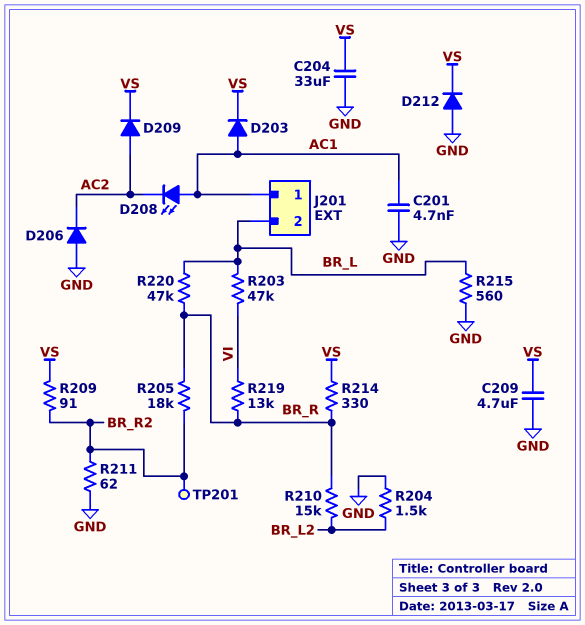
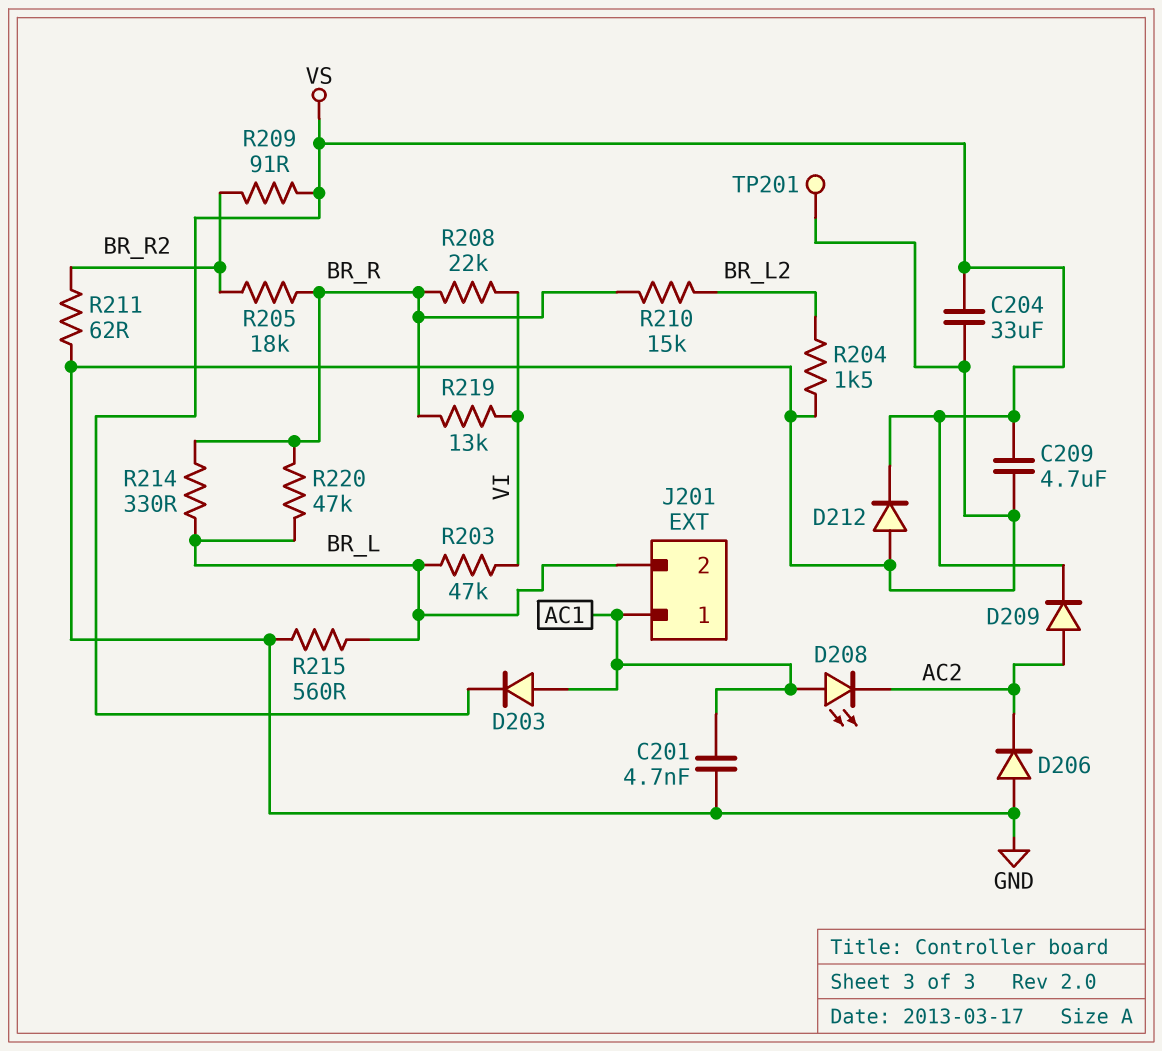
R208: none -> 22k (BR_R, VI)
R214: 330 (BR_R, VS) -> 330 (BR_L, BR_R)
TP201: test point (BR_R2) -> test point (GND)

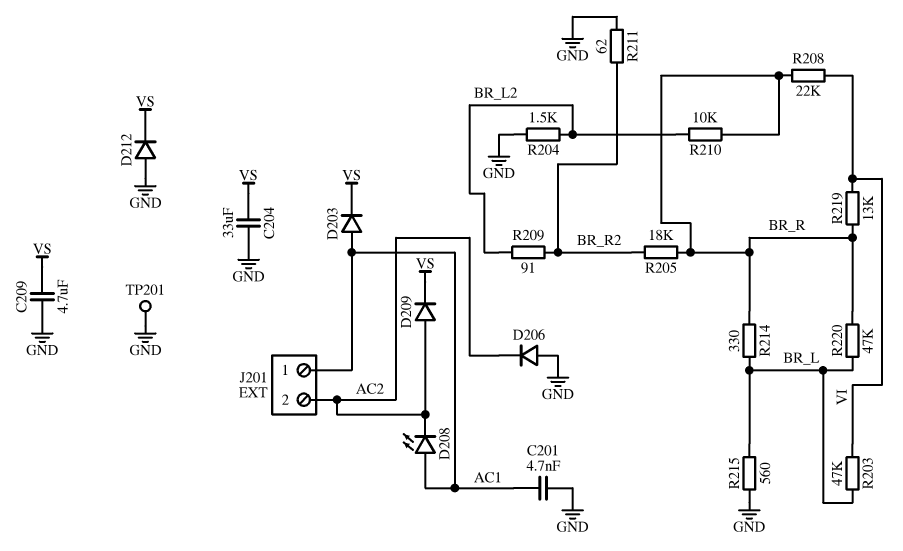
J201 pin 2: BR_L -> AC2
R209: 91 (BR_R2, VS) -> 91 (BR_L2, BR_R2)
R210: 15k (BR_L2, BR_R) -> 10k (BR_L2, BR_R)

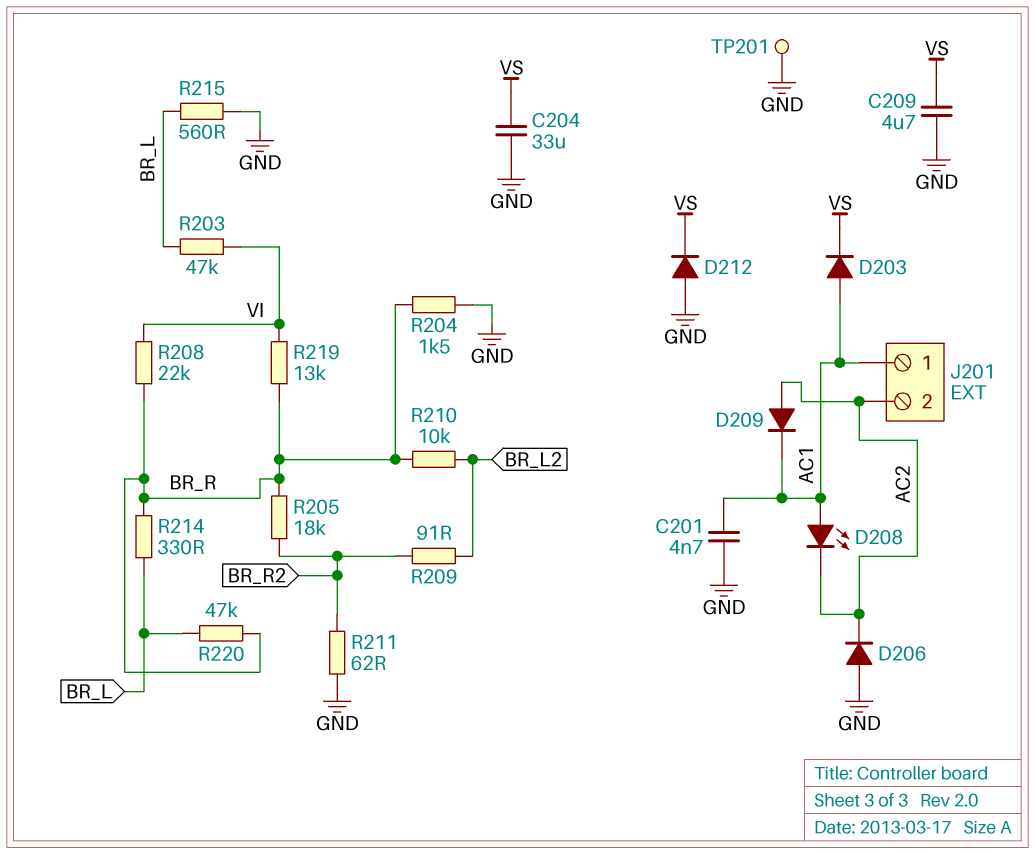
D209: diode (A AC2, K VS) -> diode (A AC2, K AC1)
R204: 1.5k (BR_L2, GND) -> 1.5k (BR_R, GND)

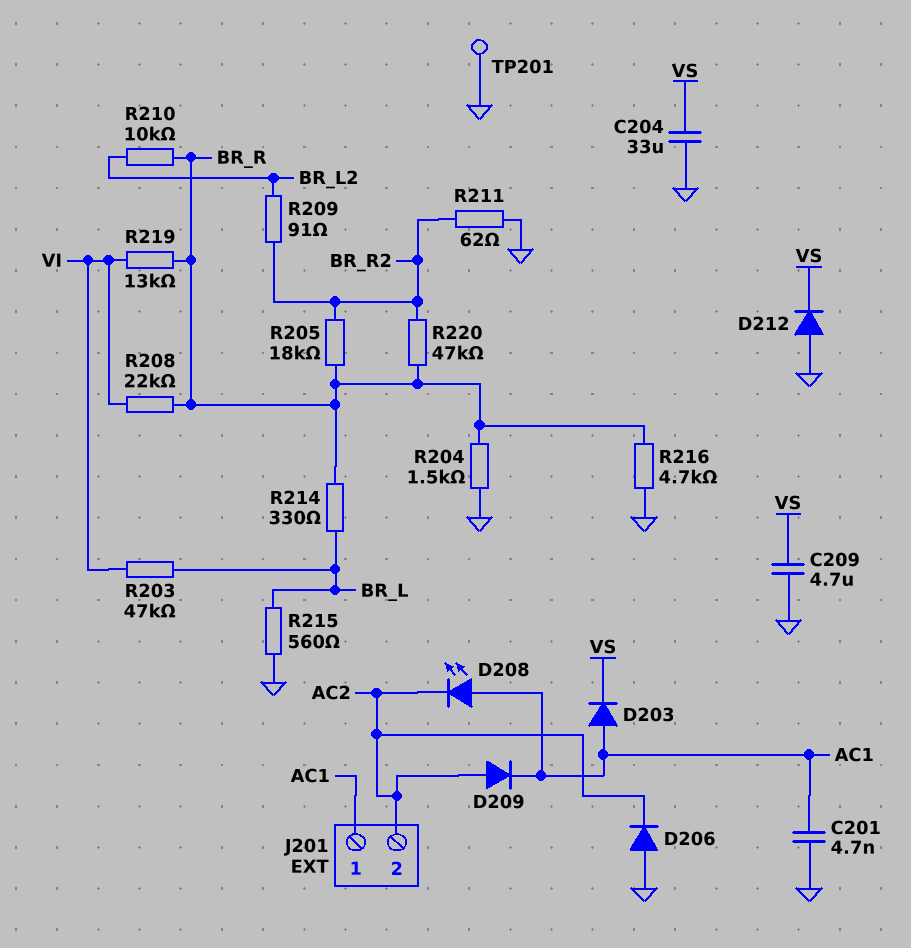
R216: none -> 4.7k (BR_R, GND)
R220: 47k (BR_L, BR_R) -> 47k (BR_R, BR_R2)

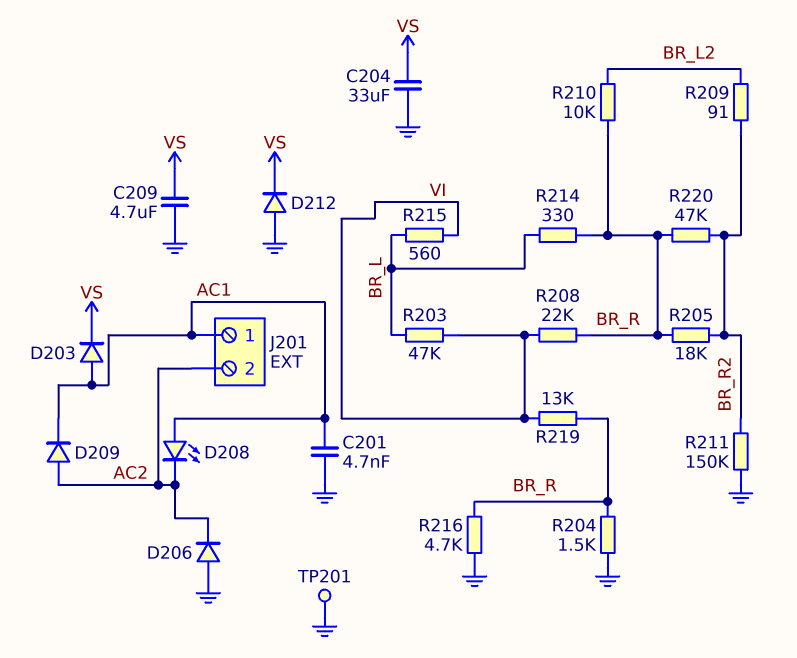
R211: 62 (BR_R2, GND) -> 150k (BR_R2, GND)
R215: 560 (BR_L, GND) -> 560 (BR_L, VI)

